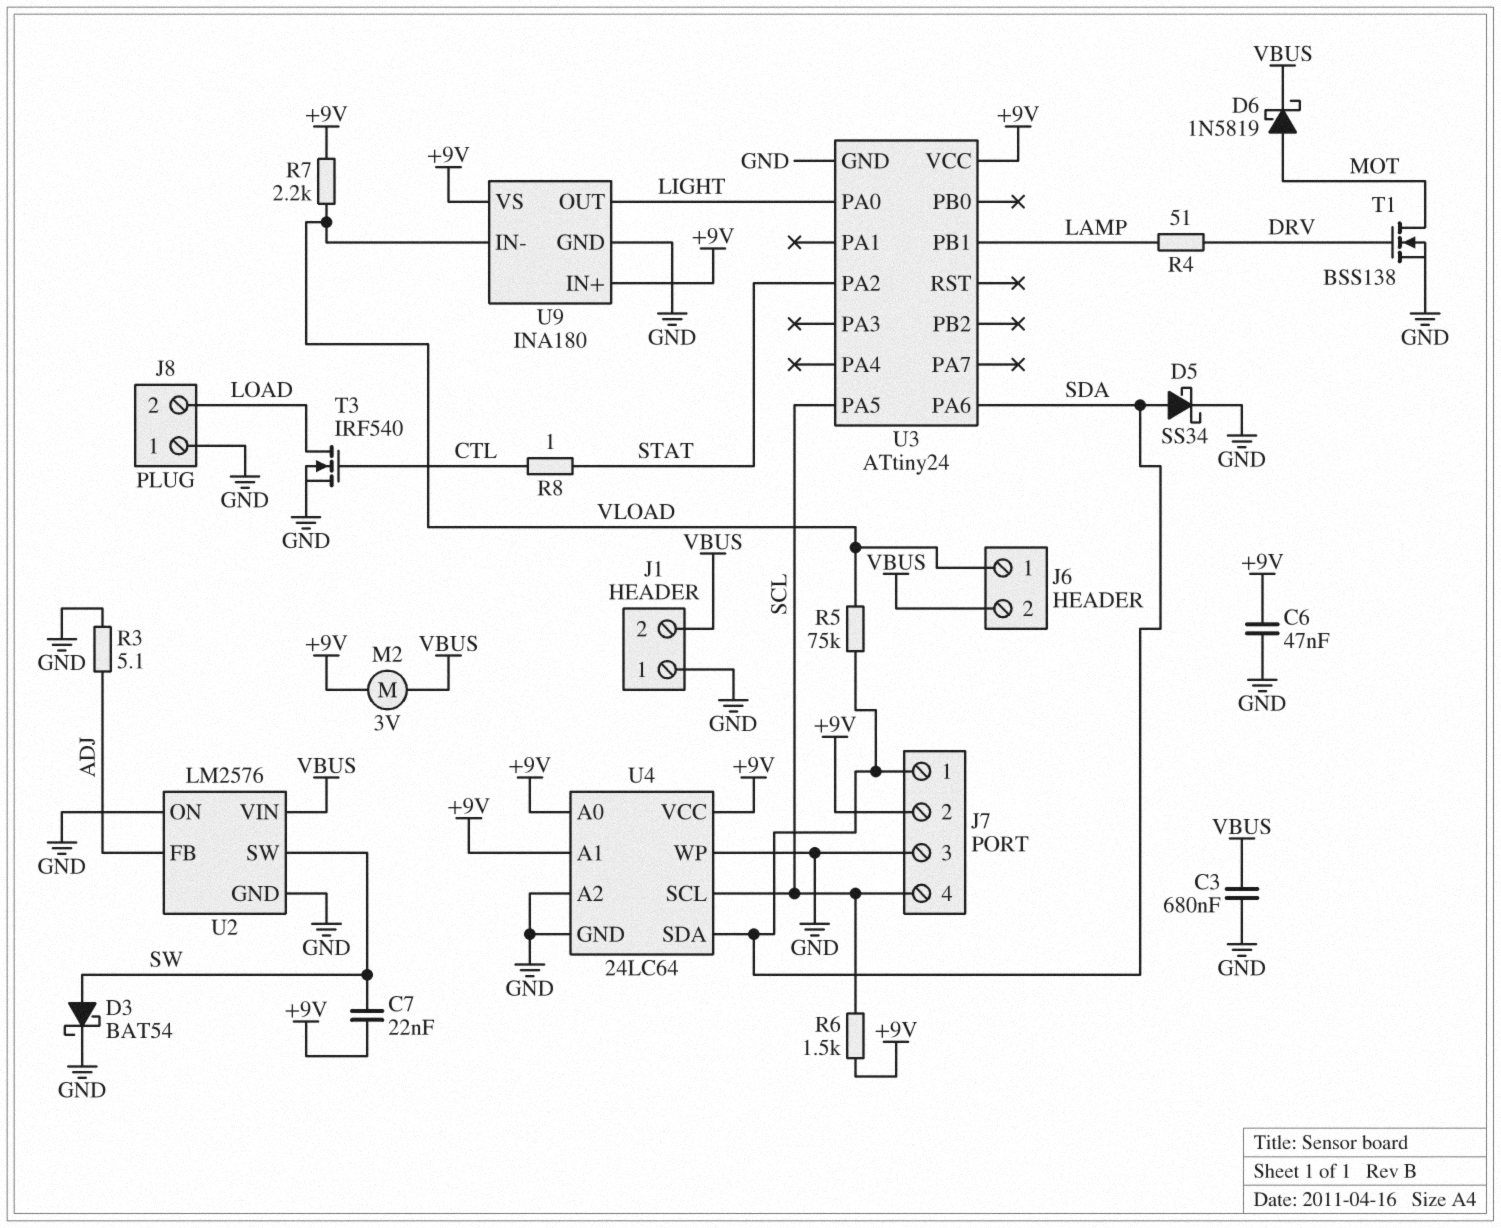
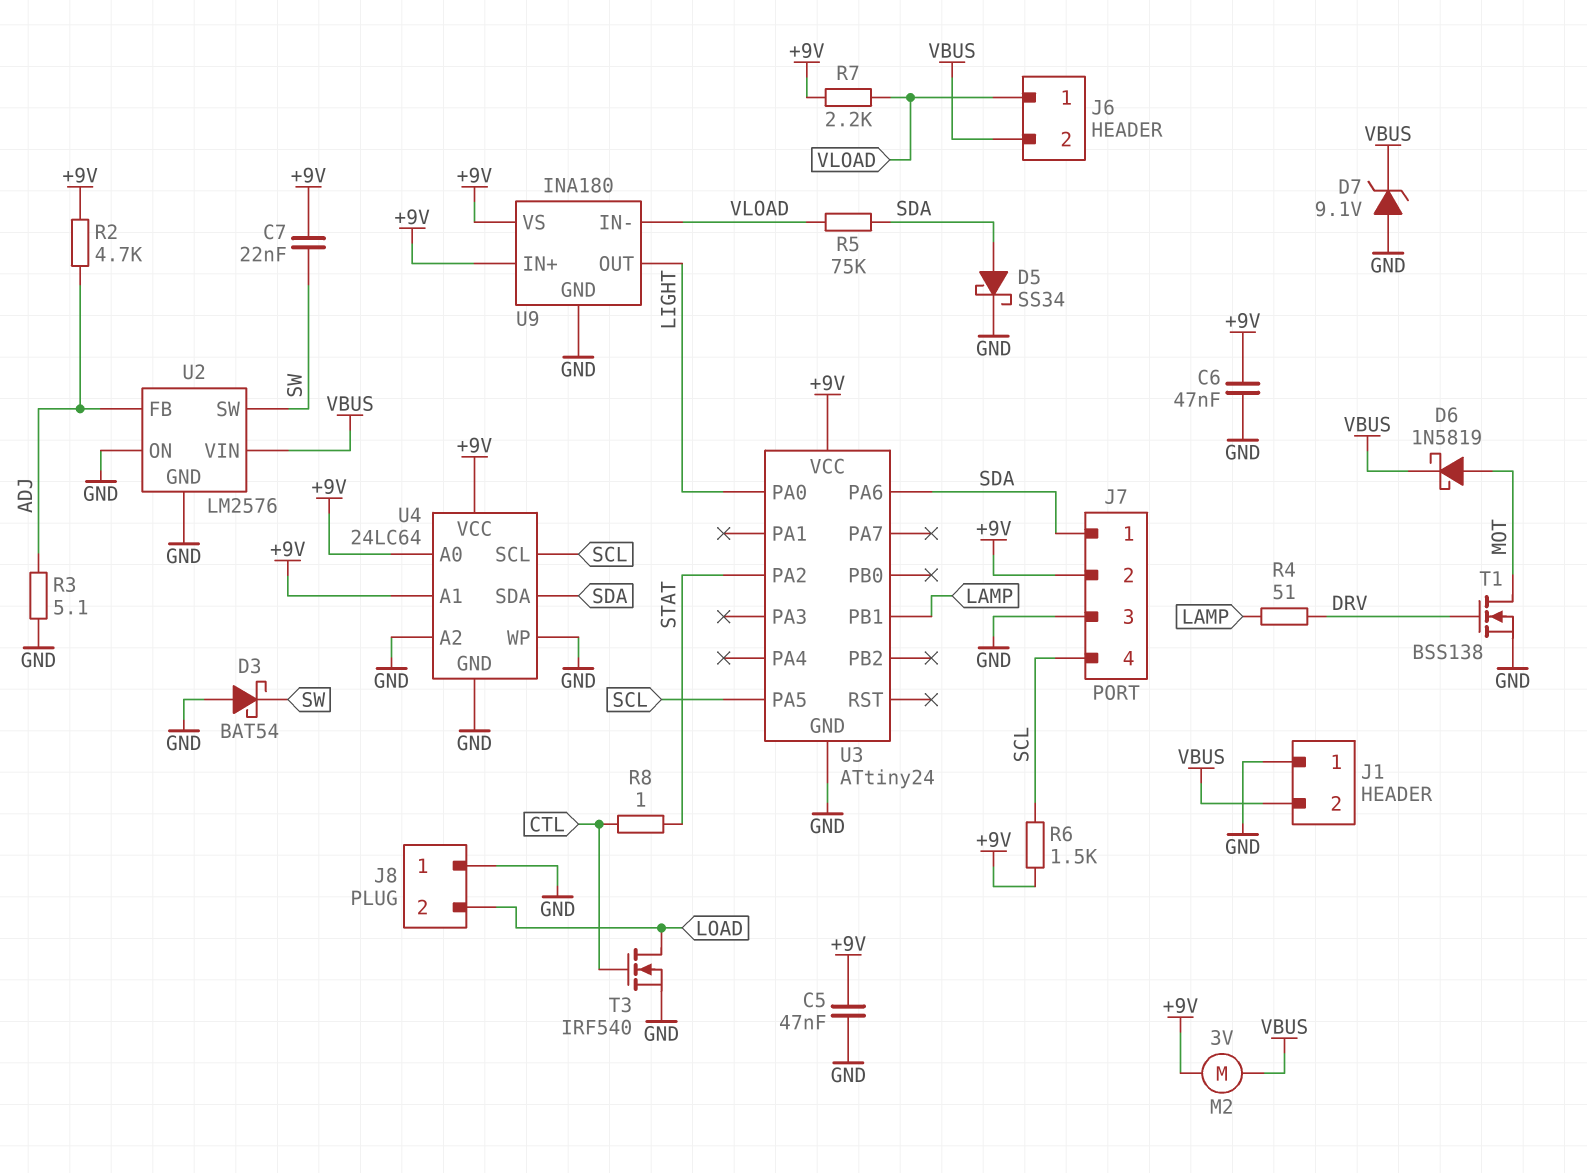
C3: 680nF (GND, VBUS) -> none
C5: none -> 47nF (+9V, GND)
D3: schottky BAT54 (A SW, K GND) -> schottky BAT54 (A GND, K SW)
D7: none -> zener 9.1V (A GND, K VBUS)
R2: none -> 4.7k (+9V, ADJ)

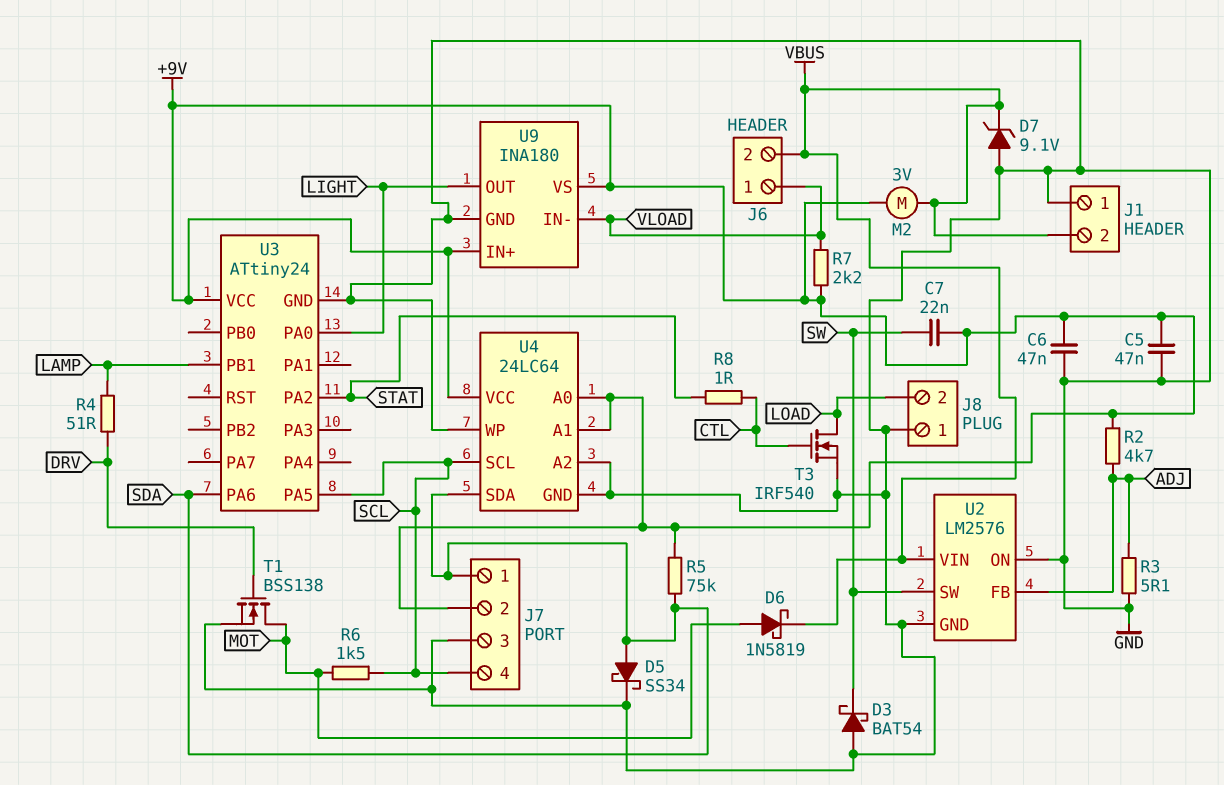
R5: 75k (SDA, VLOAD) -> 75k (+9V, SDA)
R6: 1.5k (+9V, SCL) -> 1.5k (MOT, SCL)

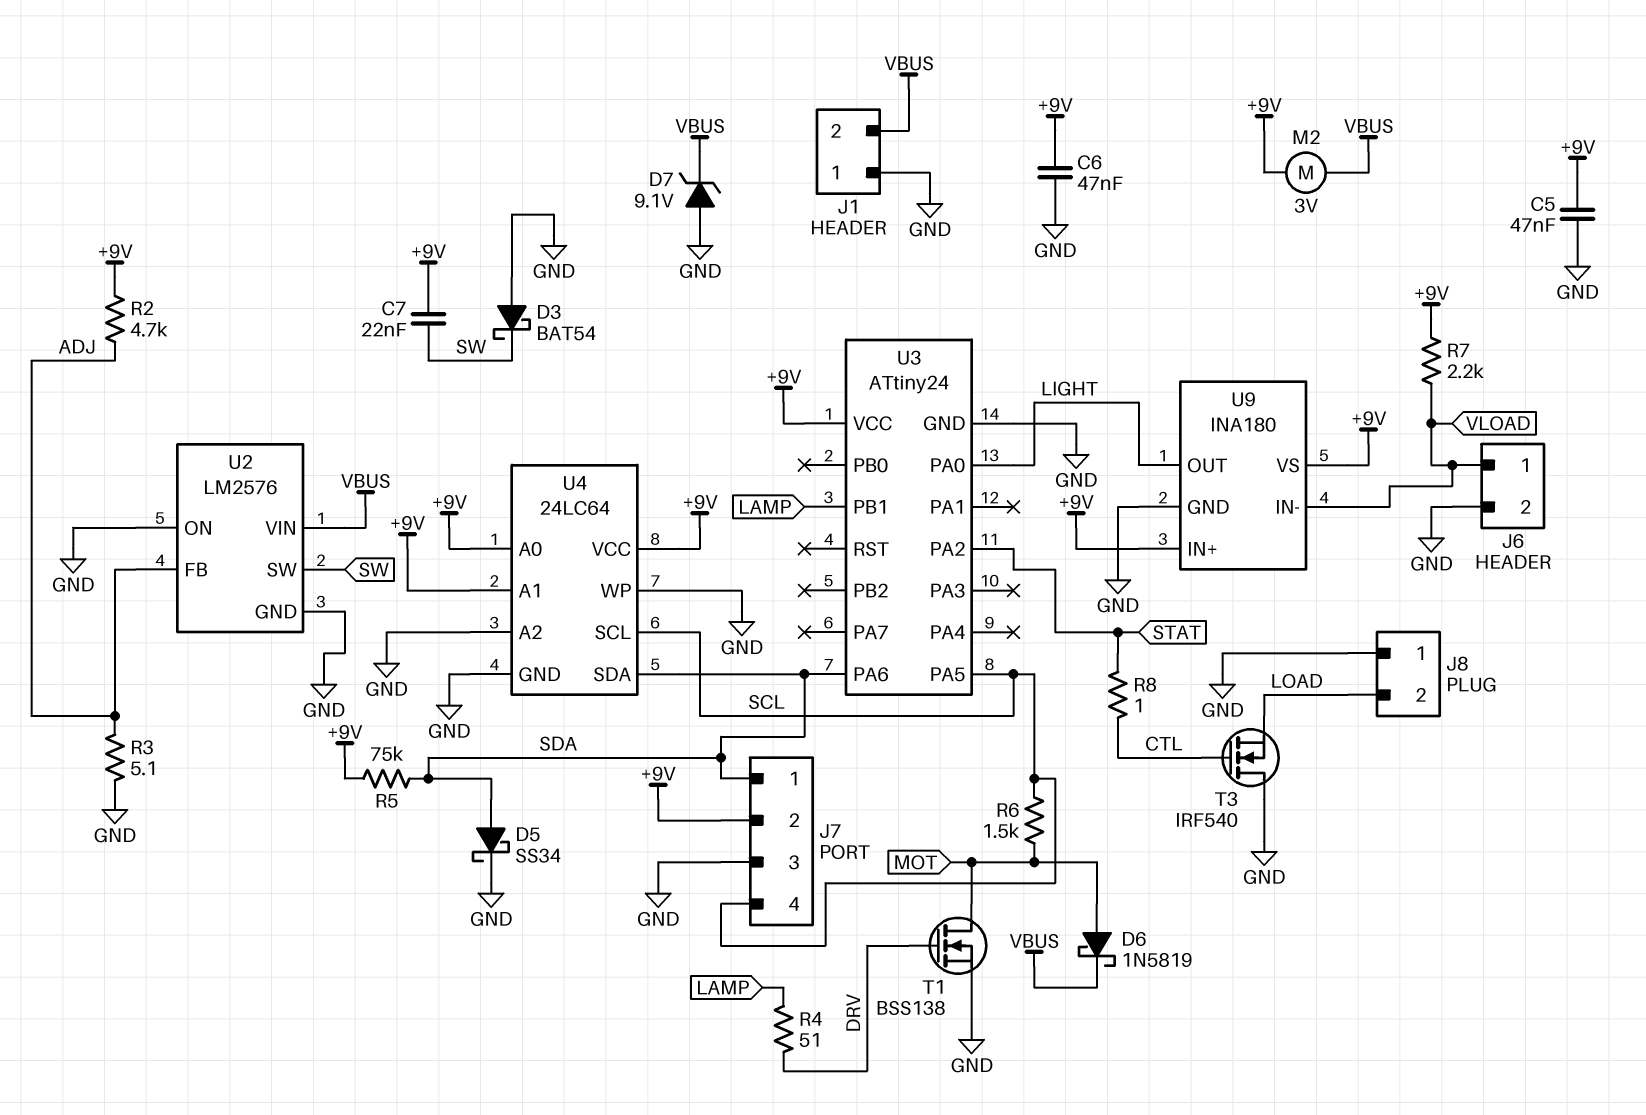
J6 pin 2: VBUS -> GND
T3: NMOS IRF540 (G CTL, D LOAD, S GND) -> NMOS IRF540 (G CTL, D GND, S LOAD)

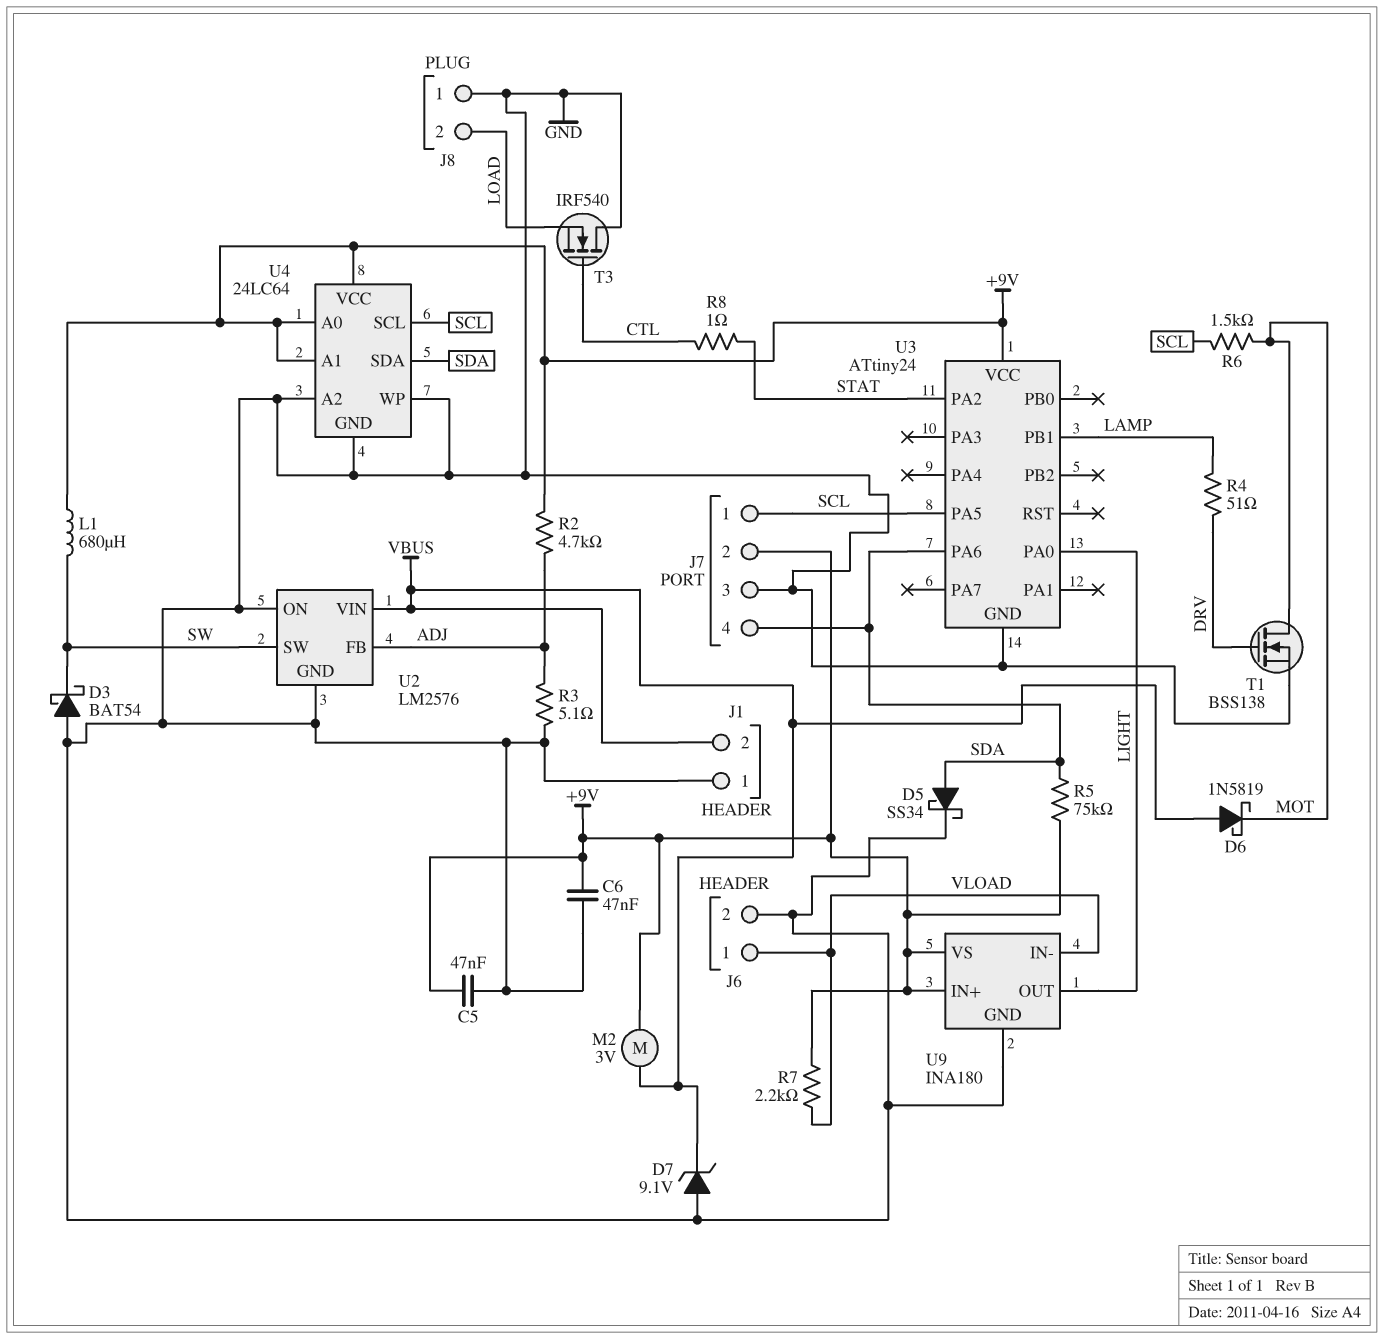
C7: 22nF (+9V, SW) -> none
D6: schottky 1N5819 (A MOT, K VBUS) -> schottky 1N5819 (A VBUS, K MOT)
J7 pin 1: SDA -> SCL
J7 pin 4: SCL -> SDA
L1: none -> 680uH (+9V, SW)

